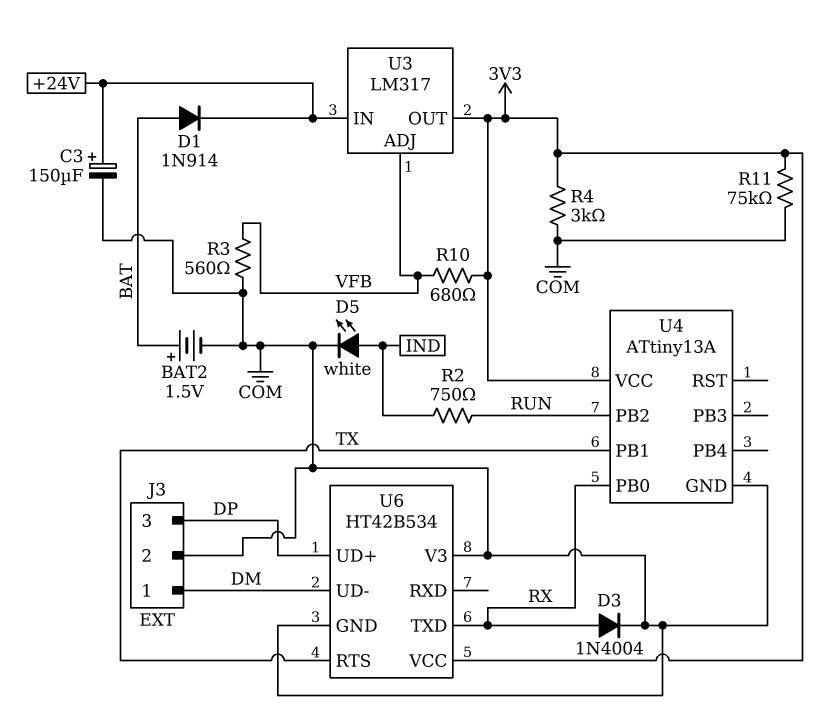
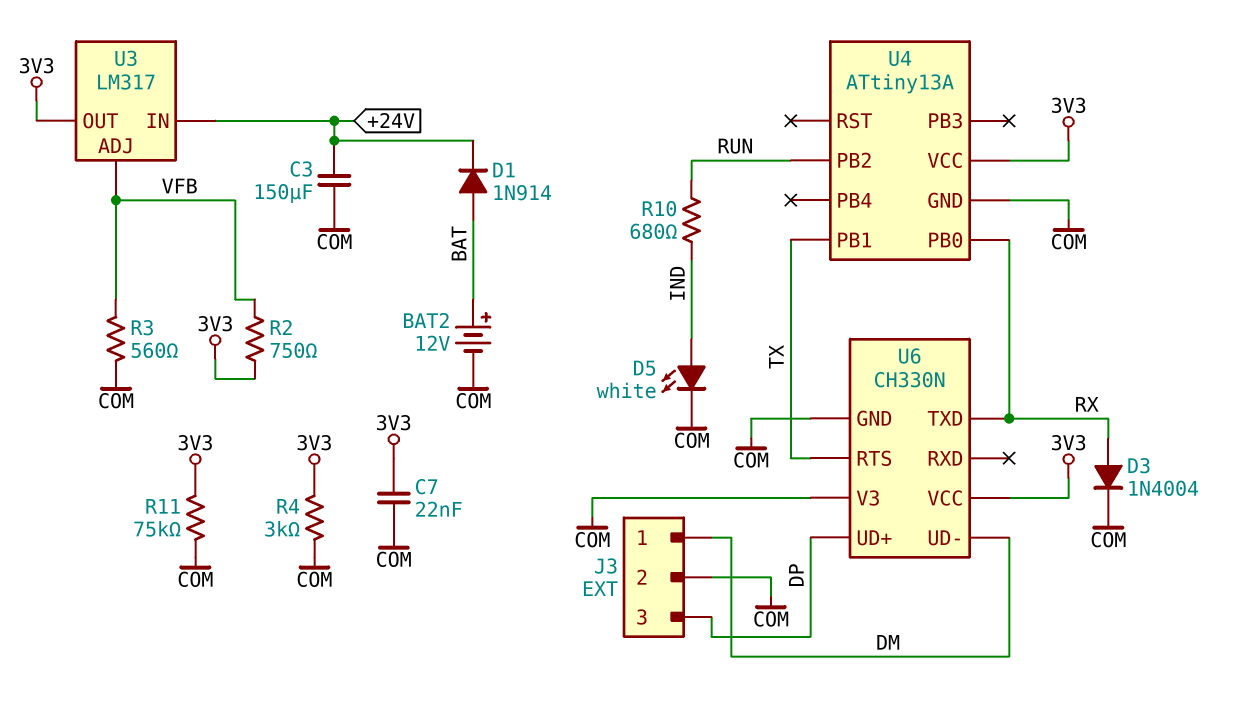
BAT2: 1.5V (plus BAT, minus COM) -> 12V (plus BAT, minus COM)
C3: 150uF (plus +24V, minus COM) -> 150uF (+24V, COM)
C7: none -> 22nF (3V3, COM)
R2: 750 (IND, RUN) -> 750 (3V3, VFB)
R10: 680 (3V3, VFB) -> 680 (IND, RUN)
U6: HT42B534 -> CH330N

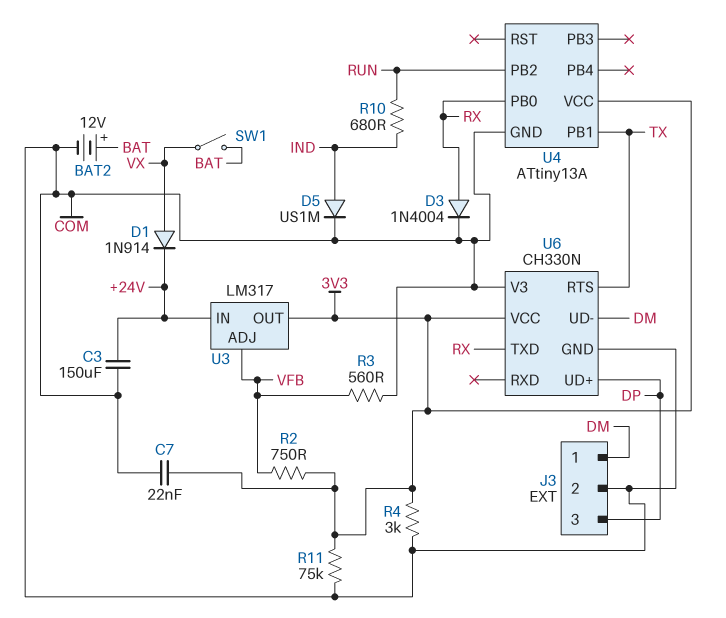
D1: diode 1N914 (A BAT, K +24V) -> diode 1N914 (A VX, K +24V)
D5: LED white (A IND, K COM) -> diode US1M (A IND, K COM)
SW1: none -> switch (BAT, VX)

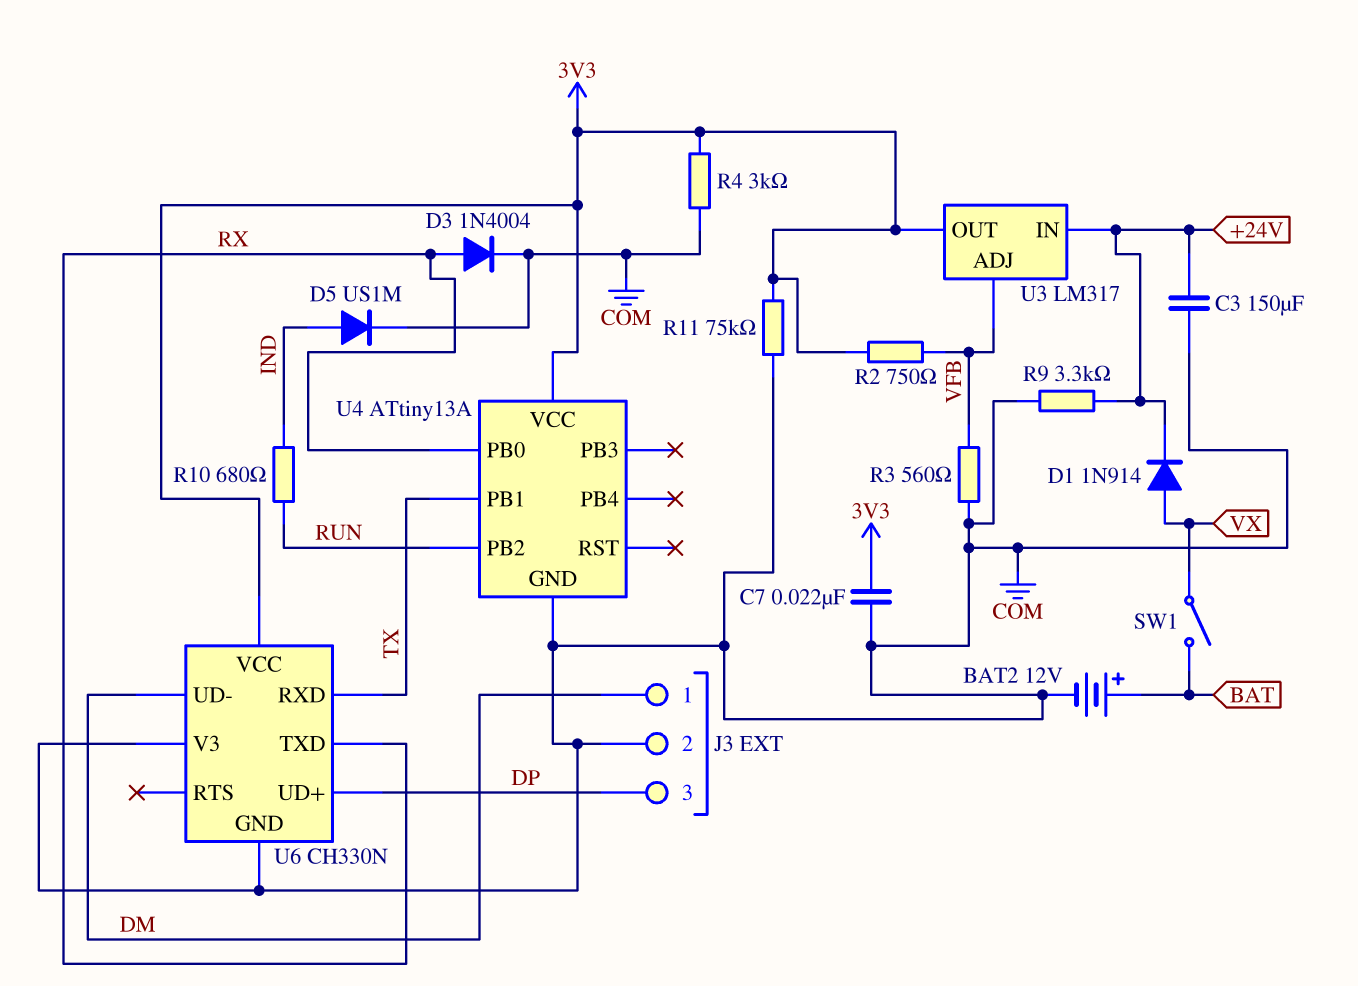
R9: none -> 3.3k (+24V, COM)
U6 pin RTS: TX -> none
U6 pin RXD: none -> TX

